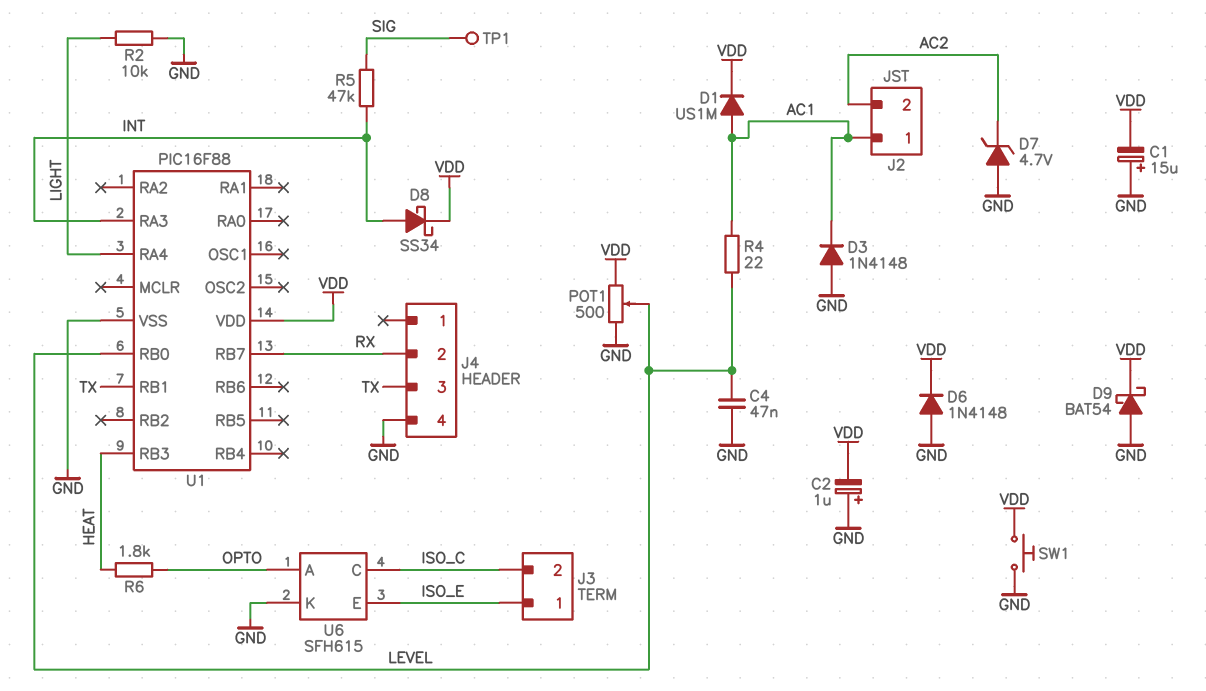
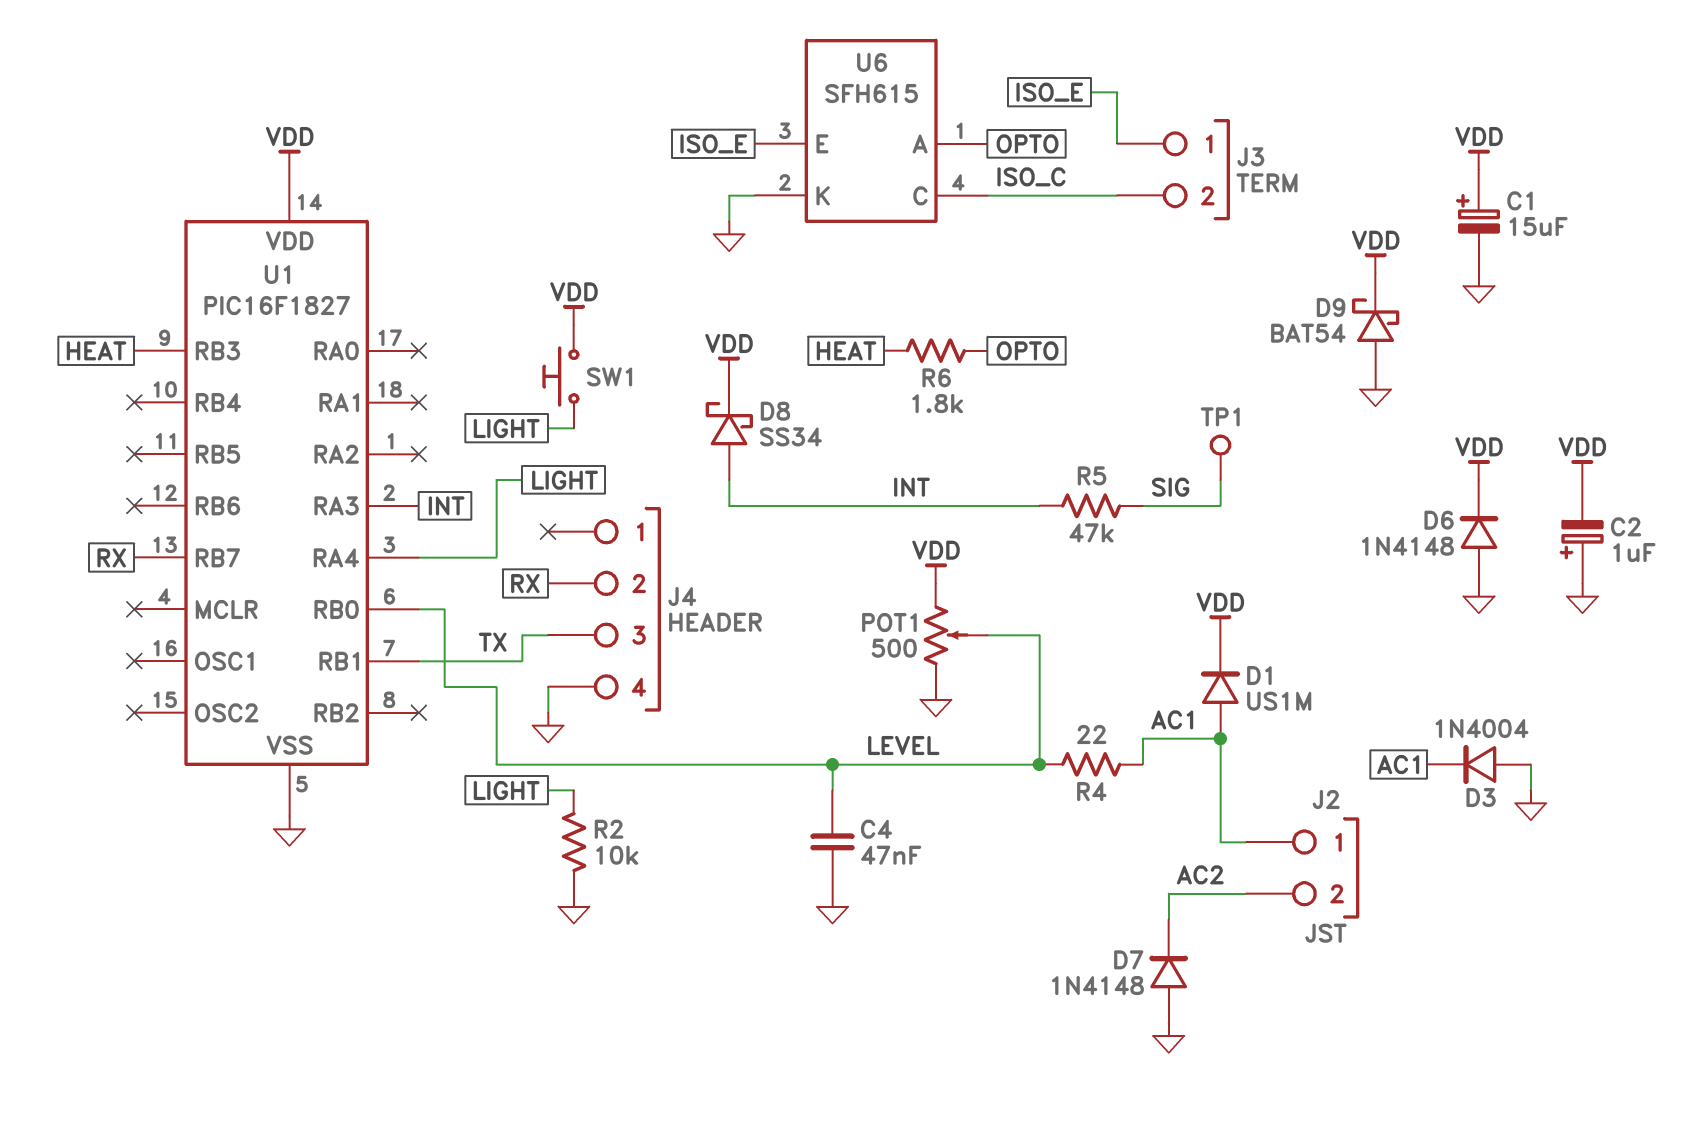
C1: 15uF (plus GND, minus VDD) -> 15uF (plus VDD, minus GND)
D3: diode 1N4148 (A GND, K AC1) -> diode 1N4004 (A GND, K AC1)
D7: zener 4.7V (A GND, K AC2) -> diode 1N4148 (A GND, K AC2)
SW1: button (GND, VDD) -> button (LIGHT, VDD)
U1: PIC16F88 -> PIC16F1827

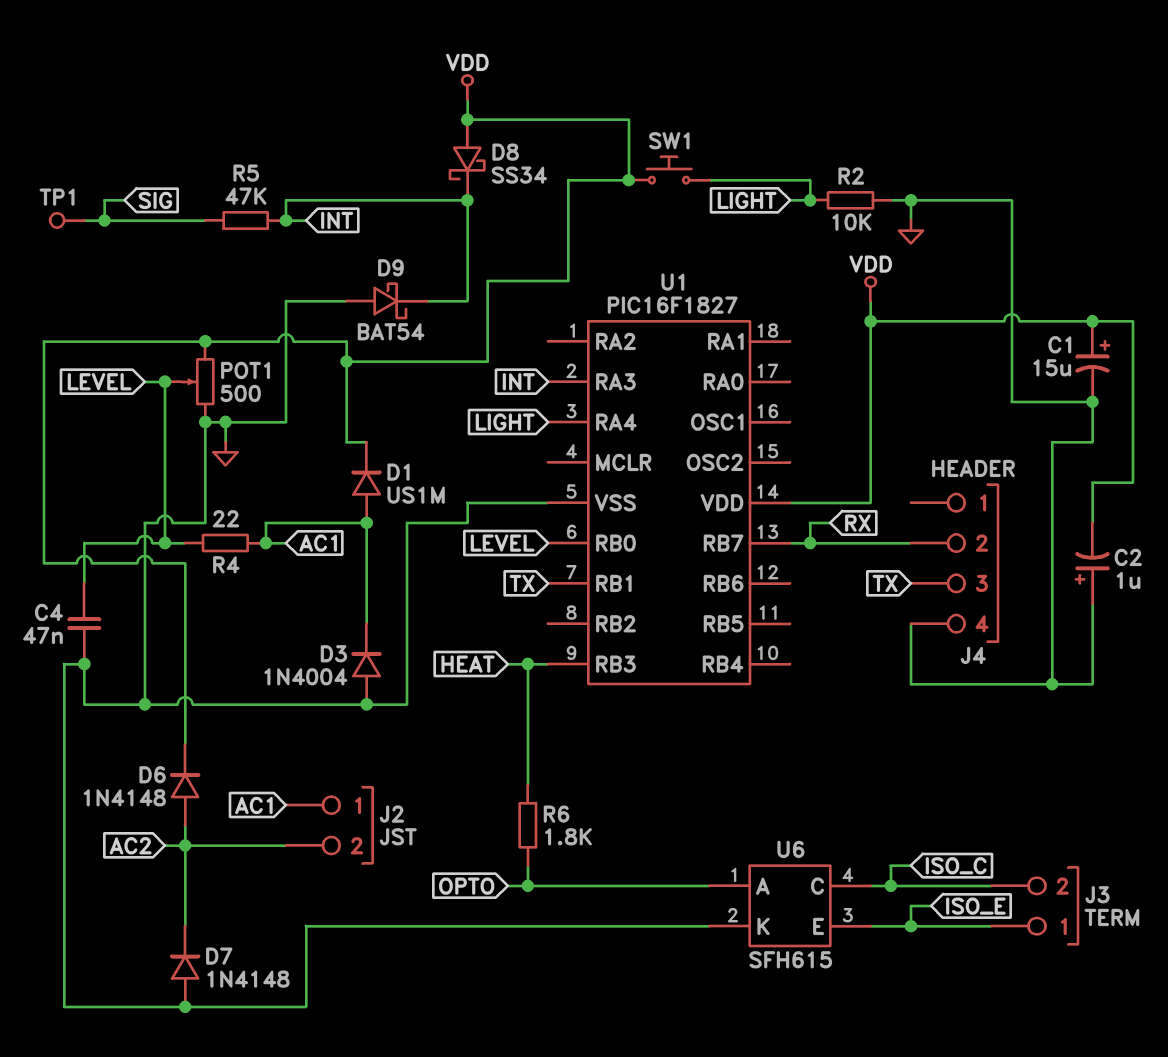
D6: diode 1N4148 (A GND, K VDD) -> diode 1N4148 (A AC2, K VDD)
D8: schottky SS34 (A INT, K VDD) -> schottky SS34 (A VDD, K INT)
D9: schottky BAT54 (A GND, K VDD) -> schottky BAT54 (A GND, K INT)

